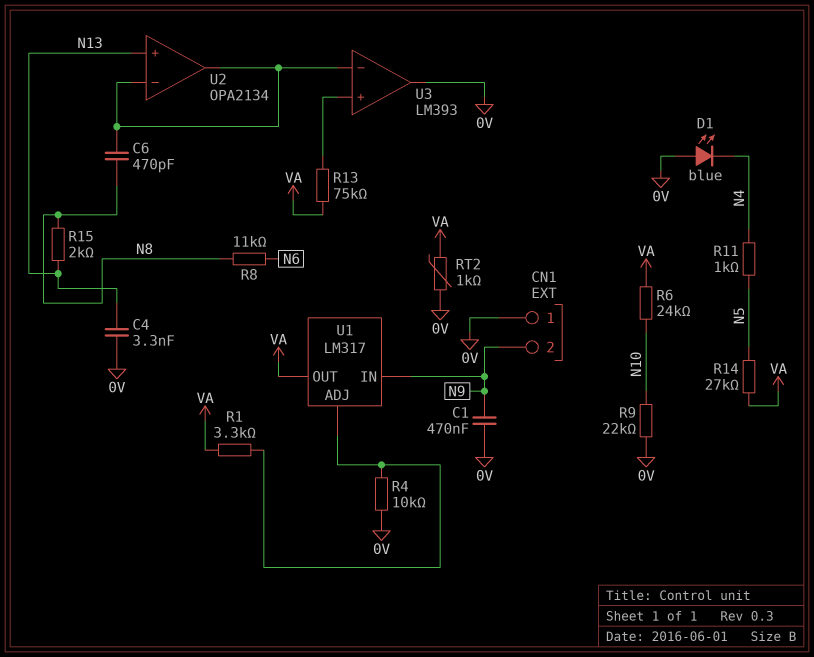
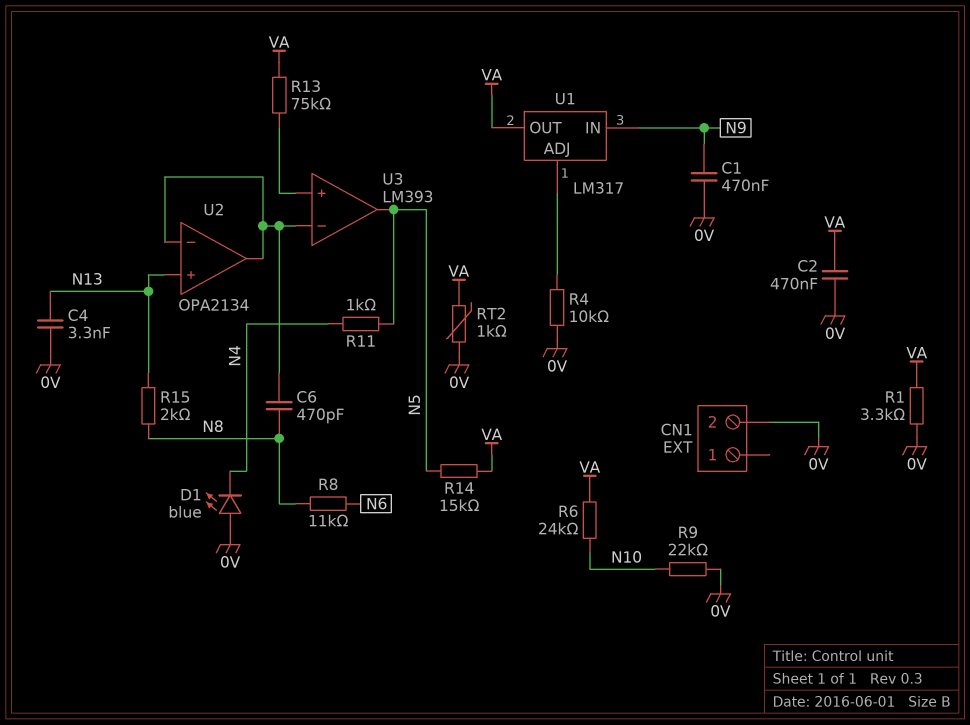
C2: none -> 470nF (0V, VA)
CN1 pin 1: 0V -> none
CN1 pin 2: N9 -> 0V
R1: 3.3k (U1/ADJ, VA) -> 3.3k (0V, VA)
R14: 27k (N5, VA) -> 15k (N5, VA)
U3 pin out: 0V -> N5

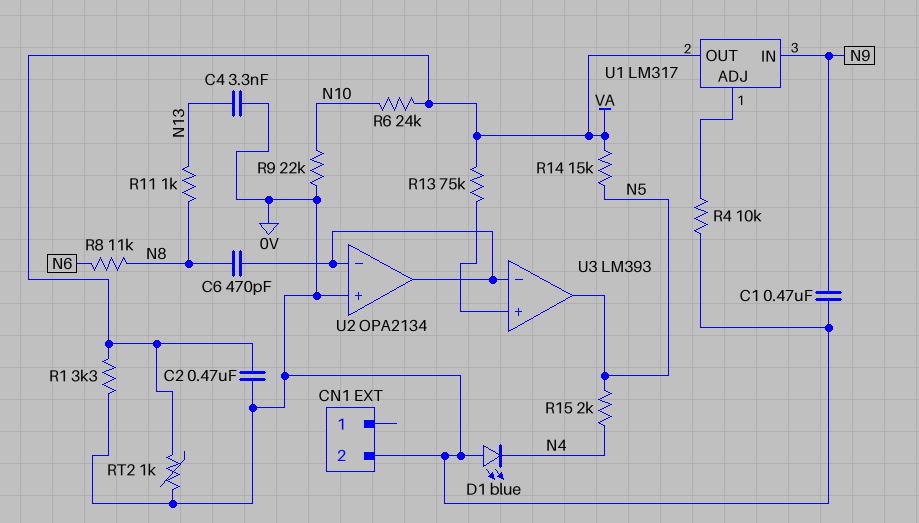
R11: 1k (N4, N5) -> 1k (N8, N13)
R15: 2k (N8, N13) -> 2k (N4, N5)
U2 pin in+: N13 -> 0V

